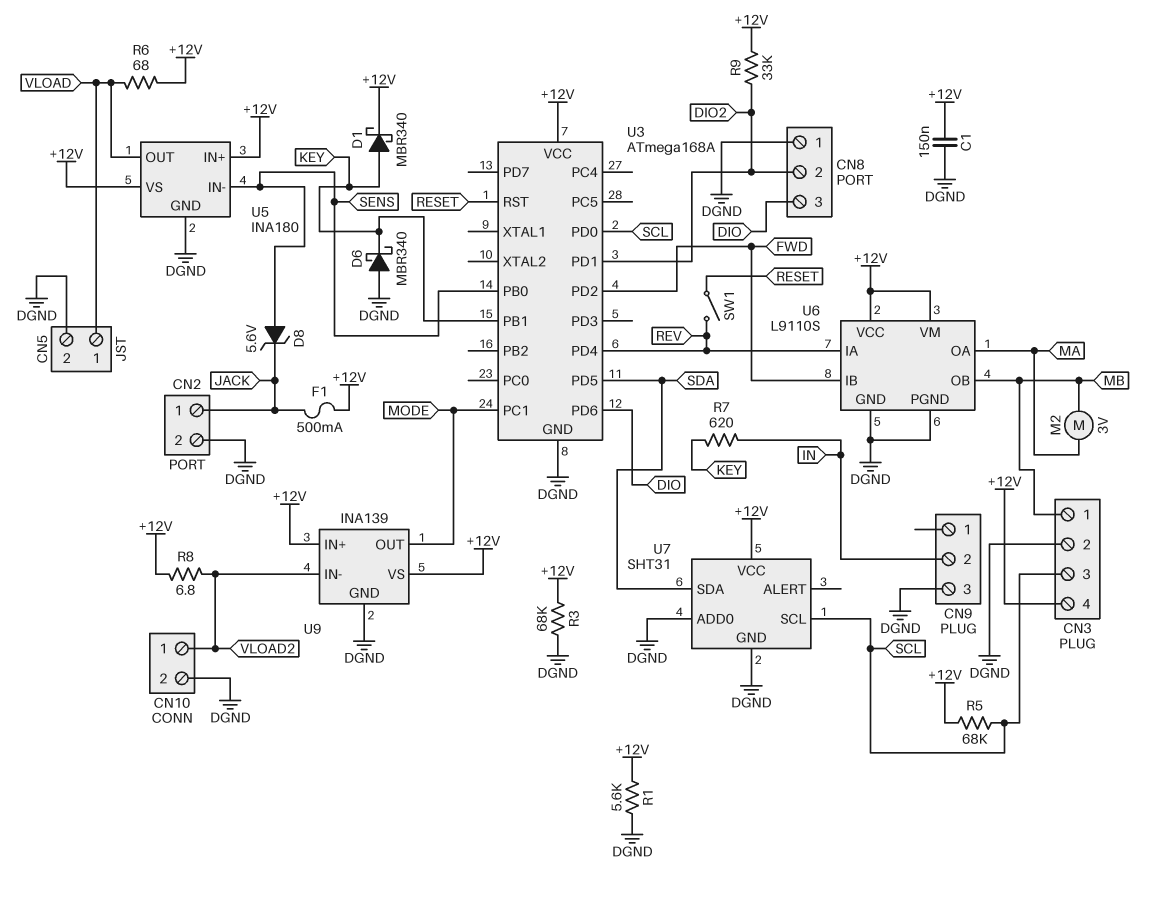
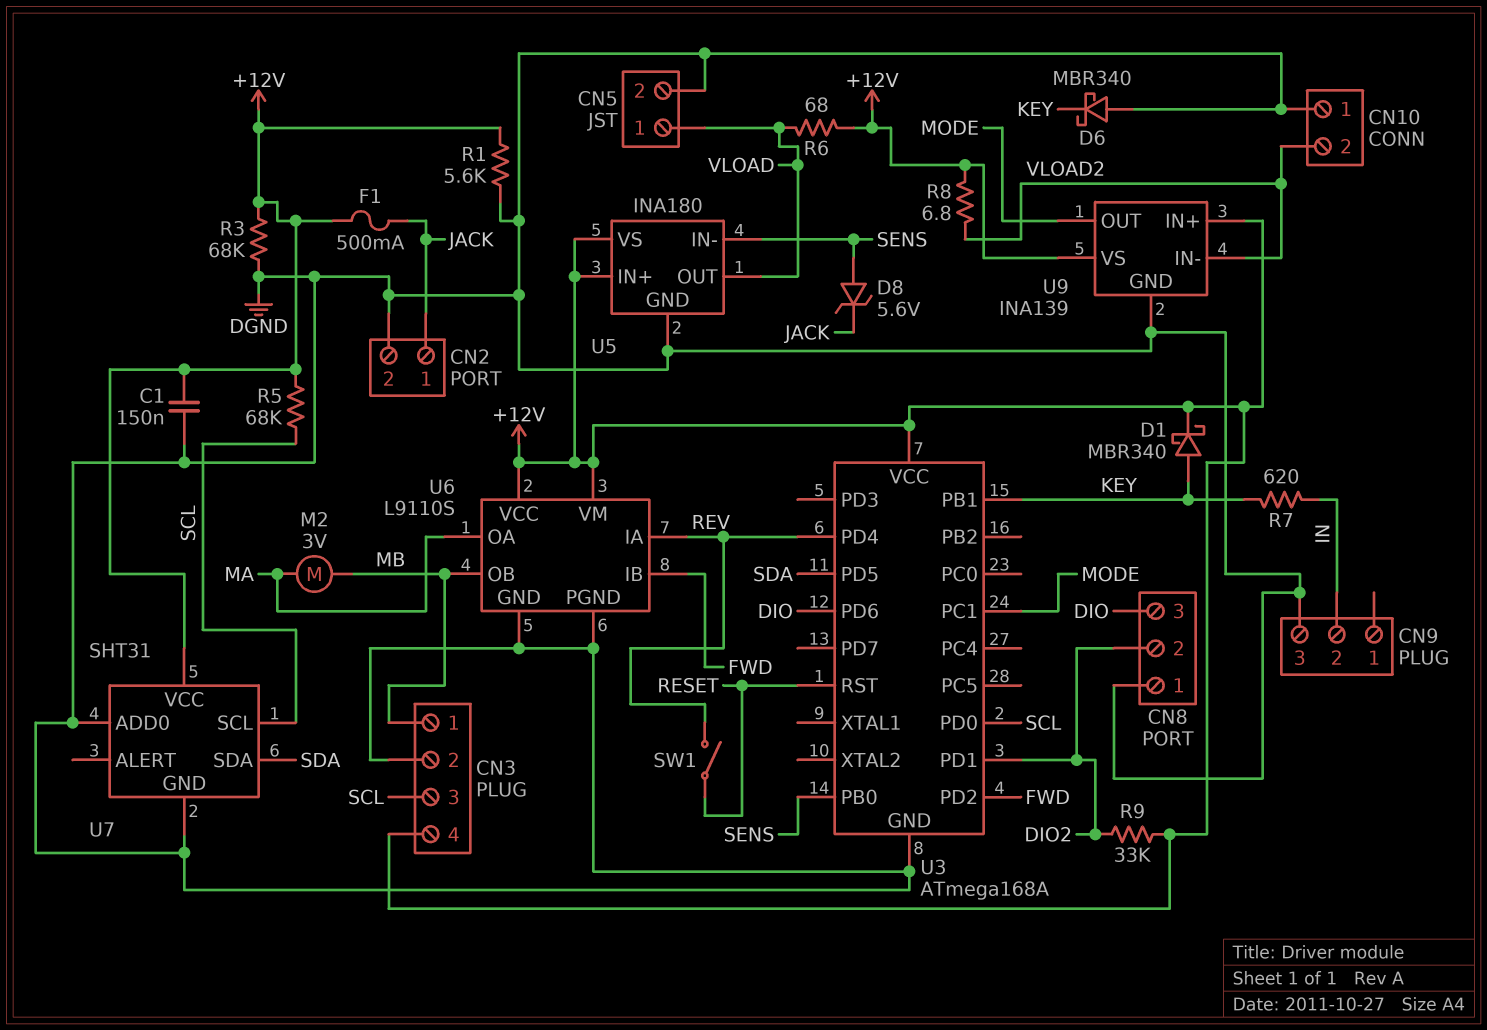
CN10 pin 1: VLOAD2 -> DGND
CN10 pin 2: DGND -> VLOAD2

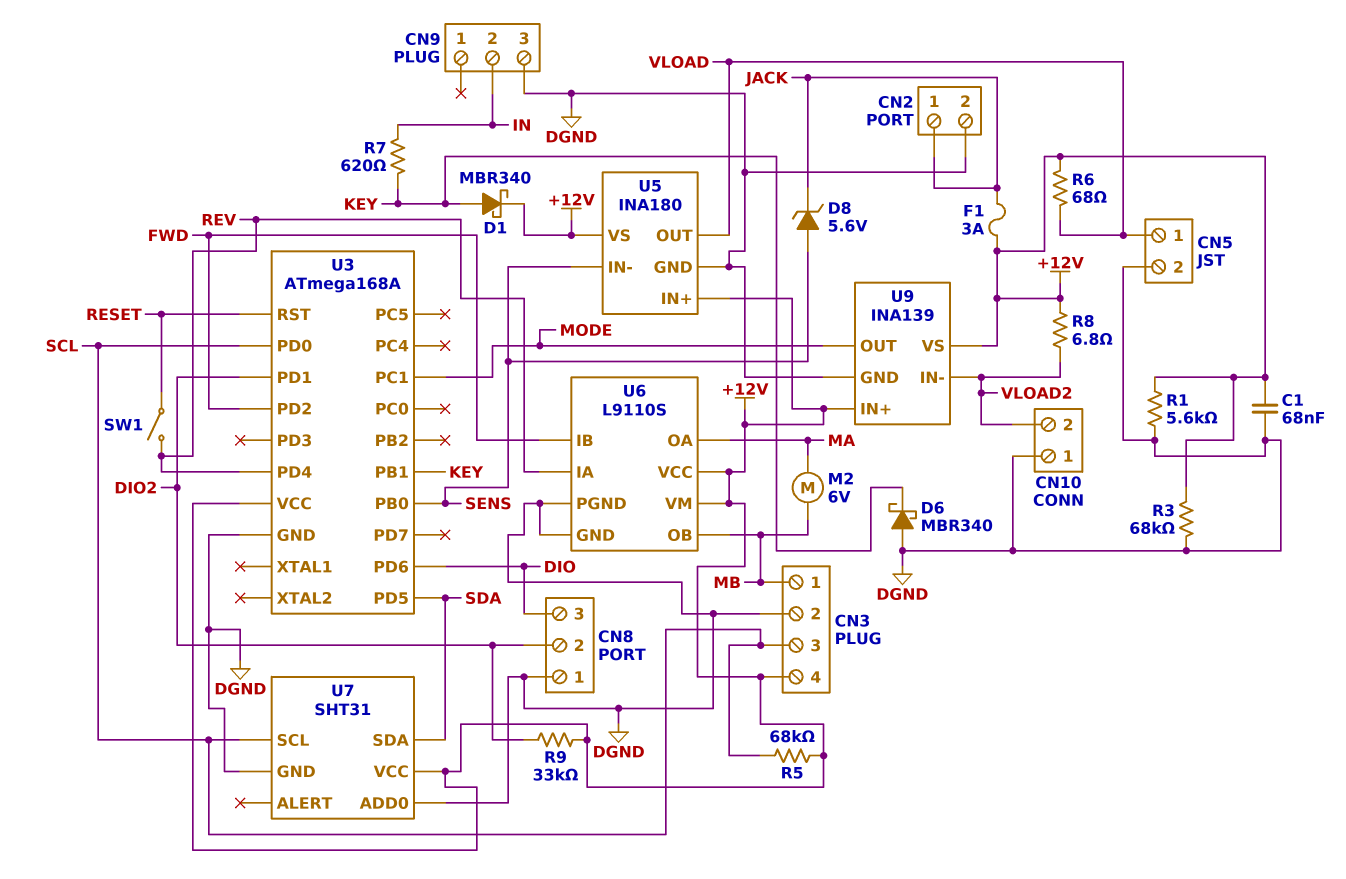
C1: 150nF (+12V, DGND) -> 68nF (+12V, DGND)
F1: 500mA (+12V, JACK) -> 3A (+12V, JACK)
M2: motor 3V (MA, MB) -> motor 6V (MA, MB)

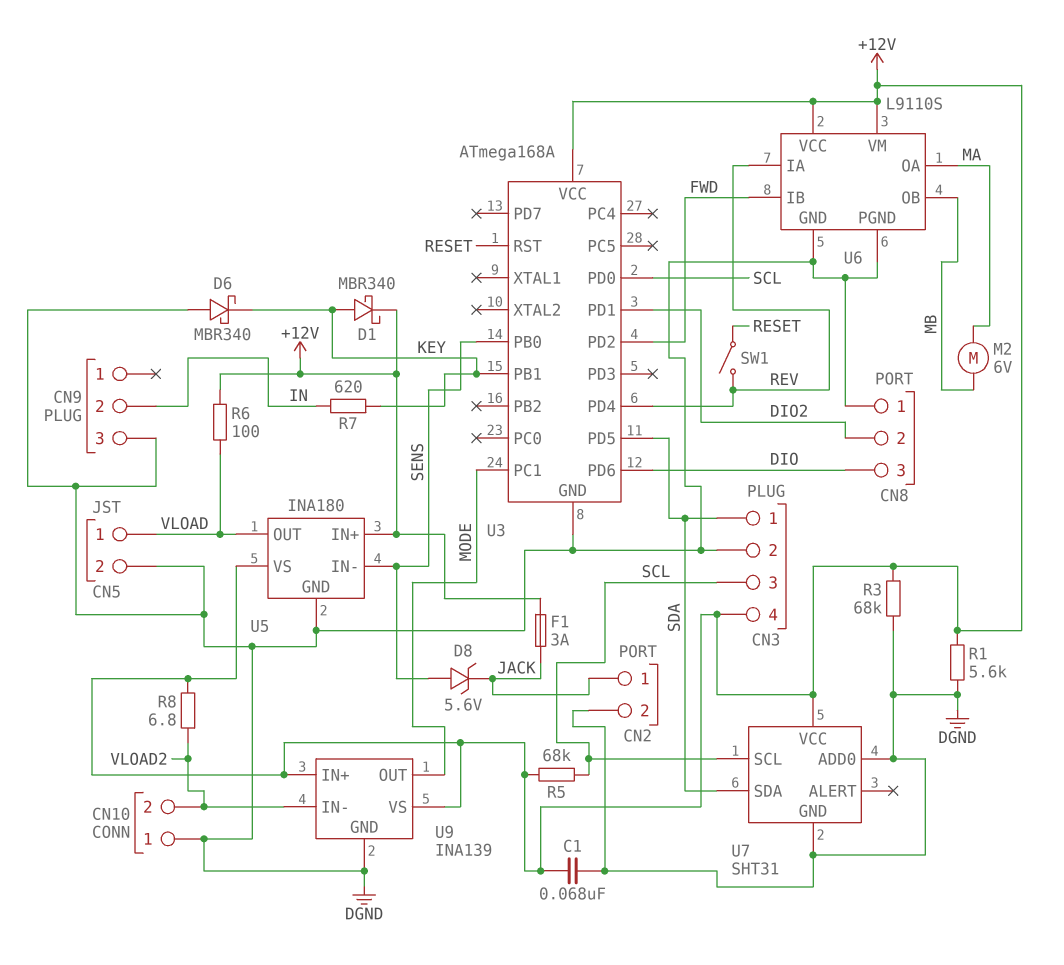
CN3 pin 1: MB -> SDA
R6: 68 (+12V, VLOAD) -> 100 (+12V, VLOAD)
R9: 33k (+12V, DIO2) -> none

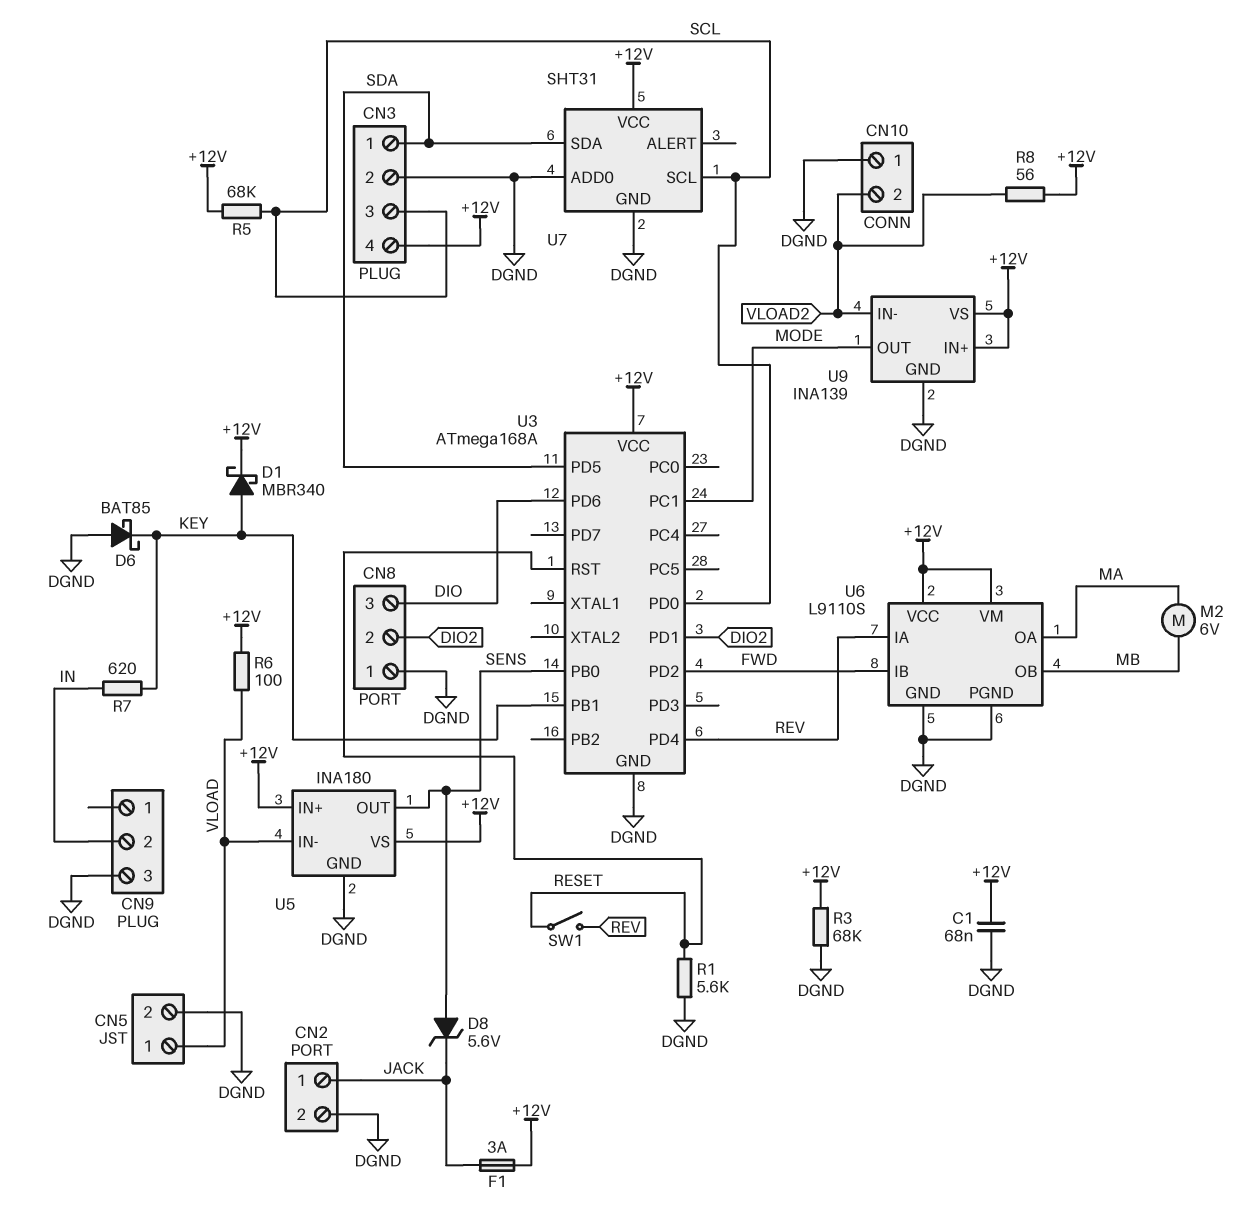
D6: schottky MBR340 (A DGND, K KEY) -> schottky BAT85 (A DGND, K KEY)
R1: 5.6k (+12V, DGND) -> 5.6k (DGND, RESET)
R8: 6.8 (+12V, VLOAD2) -> 56 (+12V, VLOAD2)
U5 pin IN-: SENS -> VLOAD
U5 pin OUT: VLOAD -> SENS

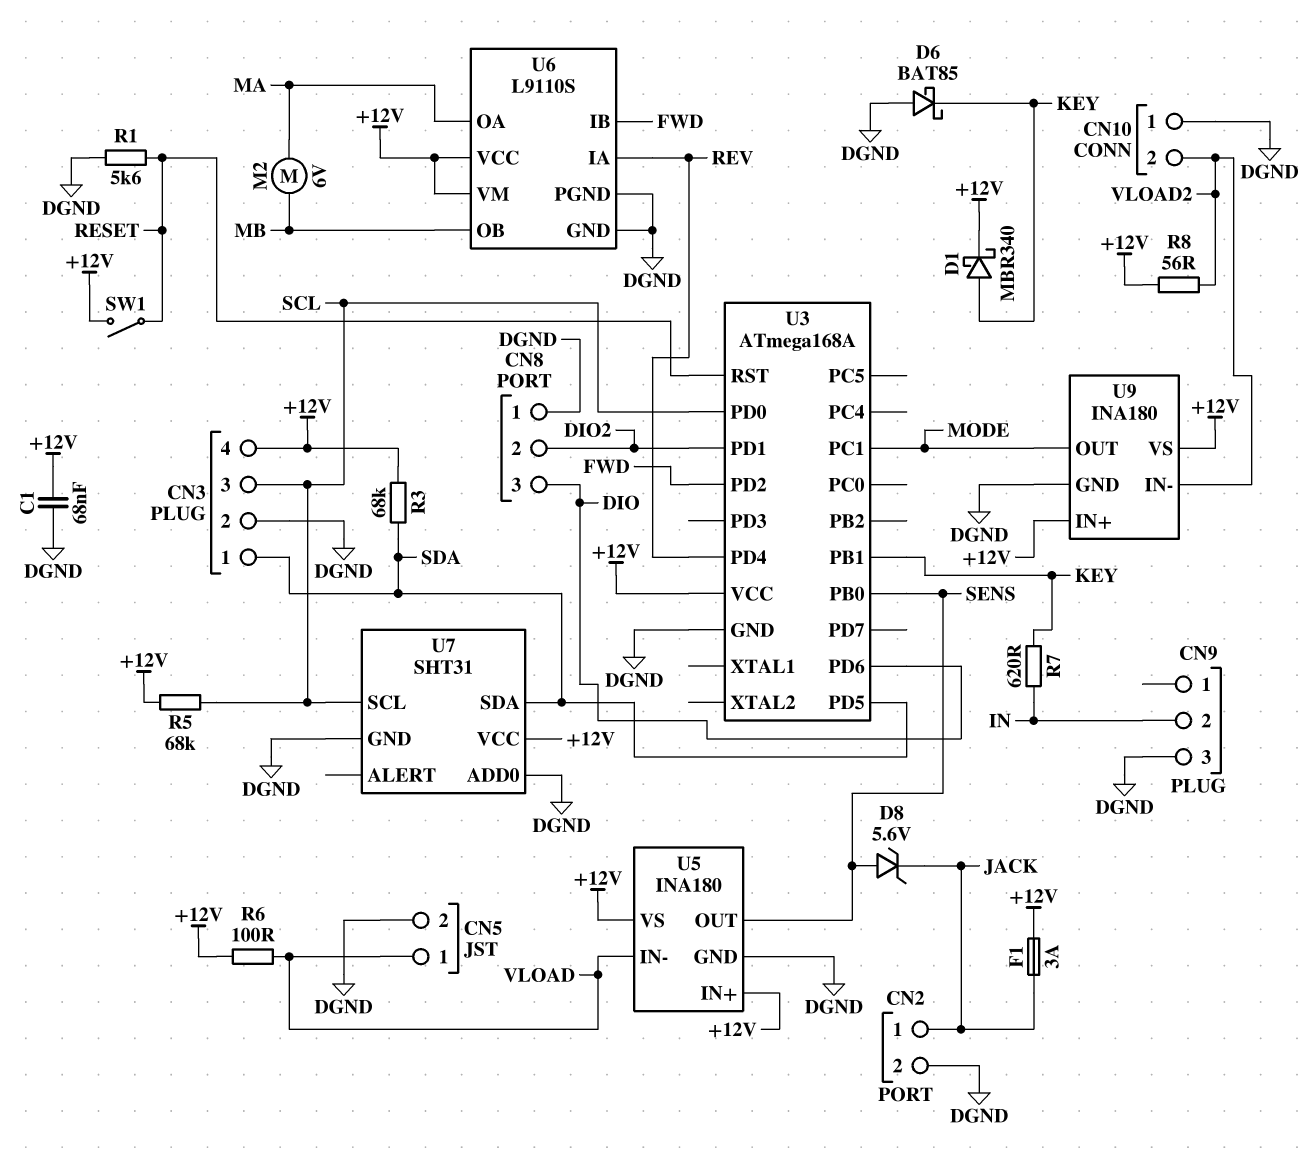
R3: 68k (+12V, DGND) -> 68k (+12V, SDA)
SW1: switch (RESET, REV) -> switch (+12V, RESET)
U9: INA139 -> INA180

